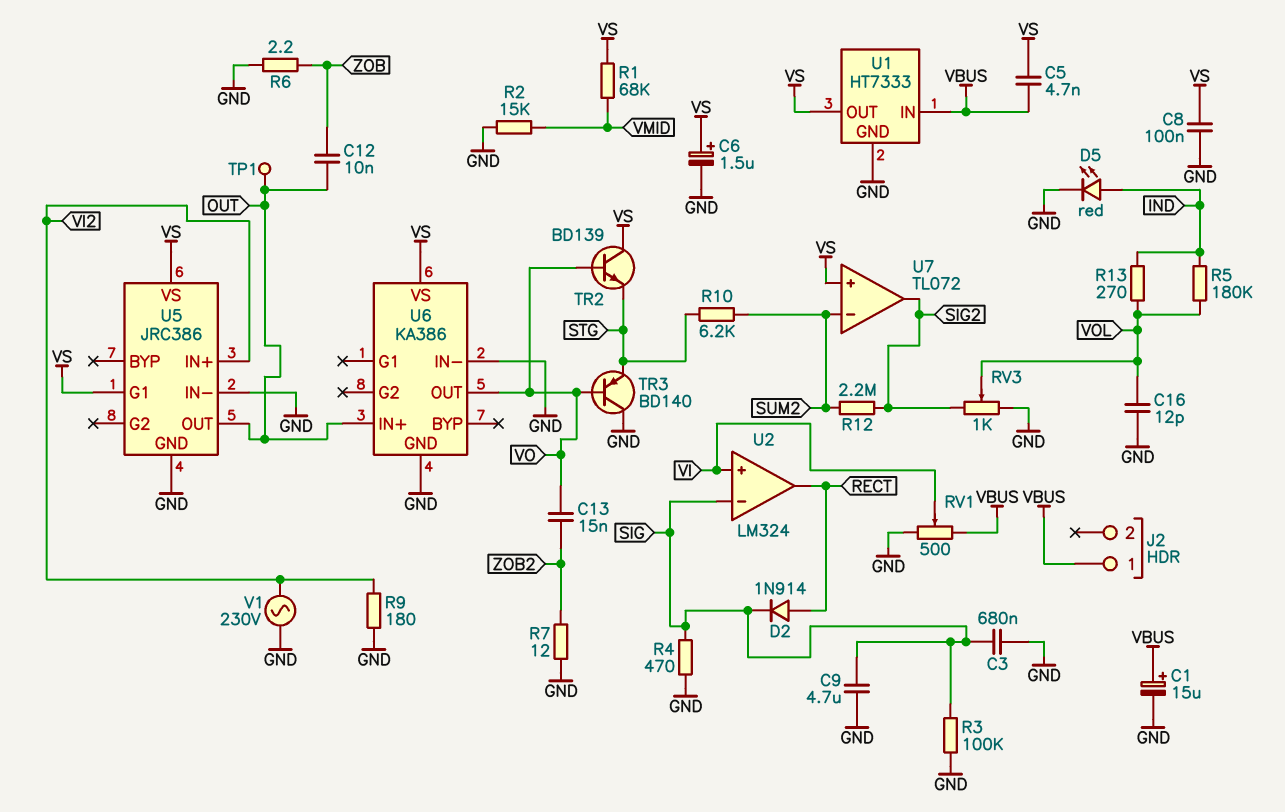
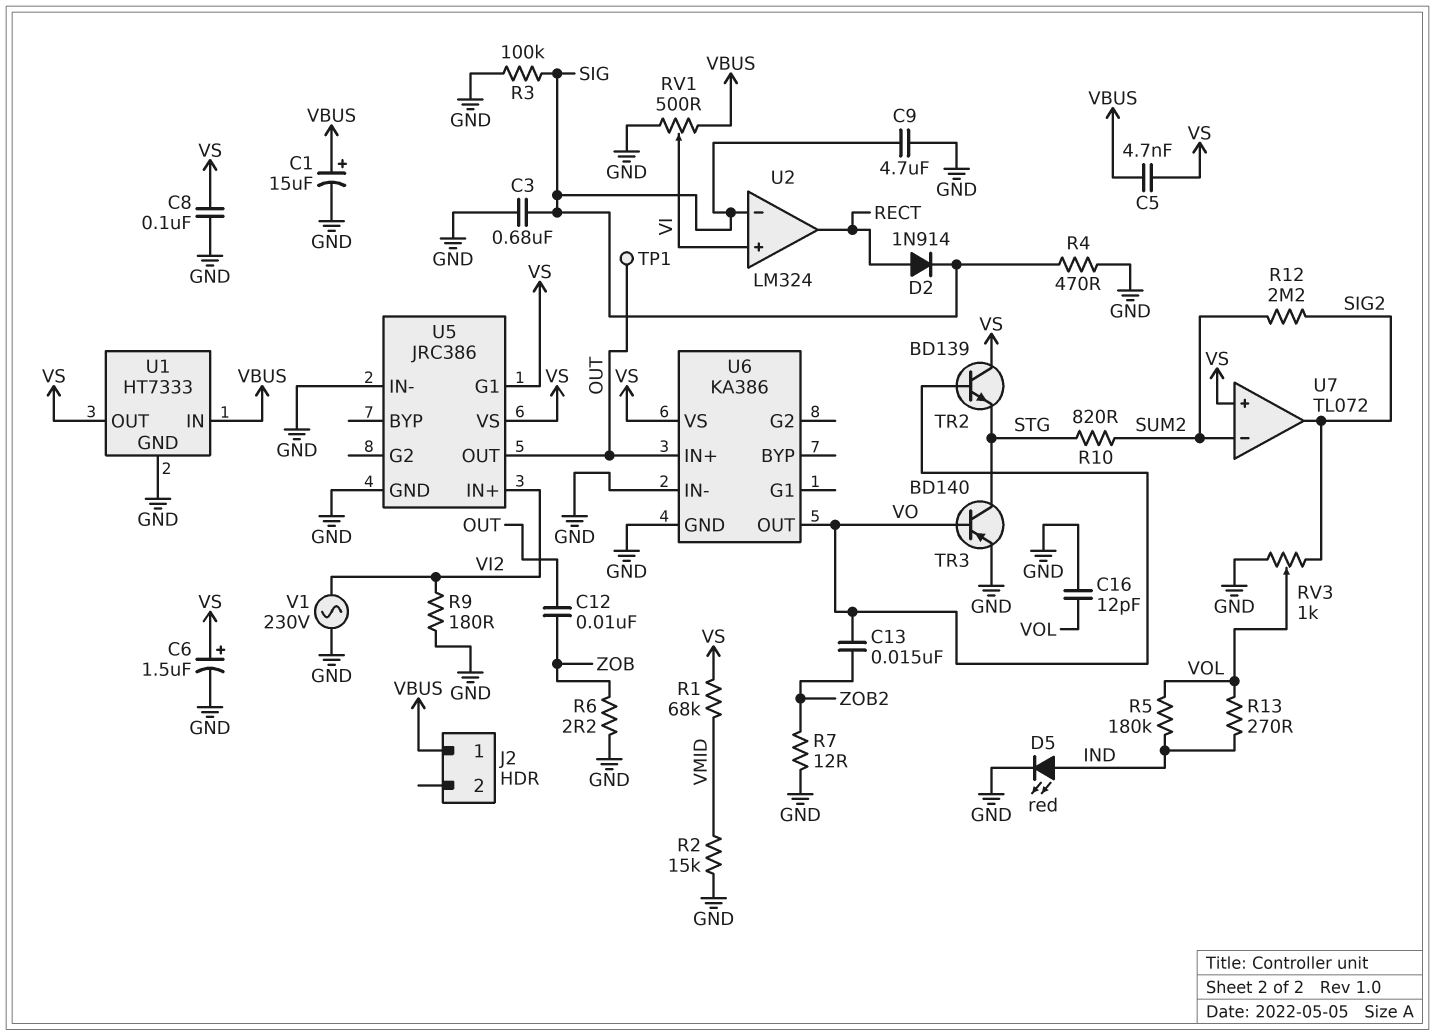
R10: 6.2k (STG, SUM2) -> 820 (STG, SUM2)
TR3: PNP BD140 (B VO, C GND, E STG) -> PNP BD140 (B VO, C STG, E GND)

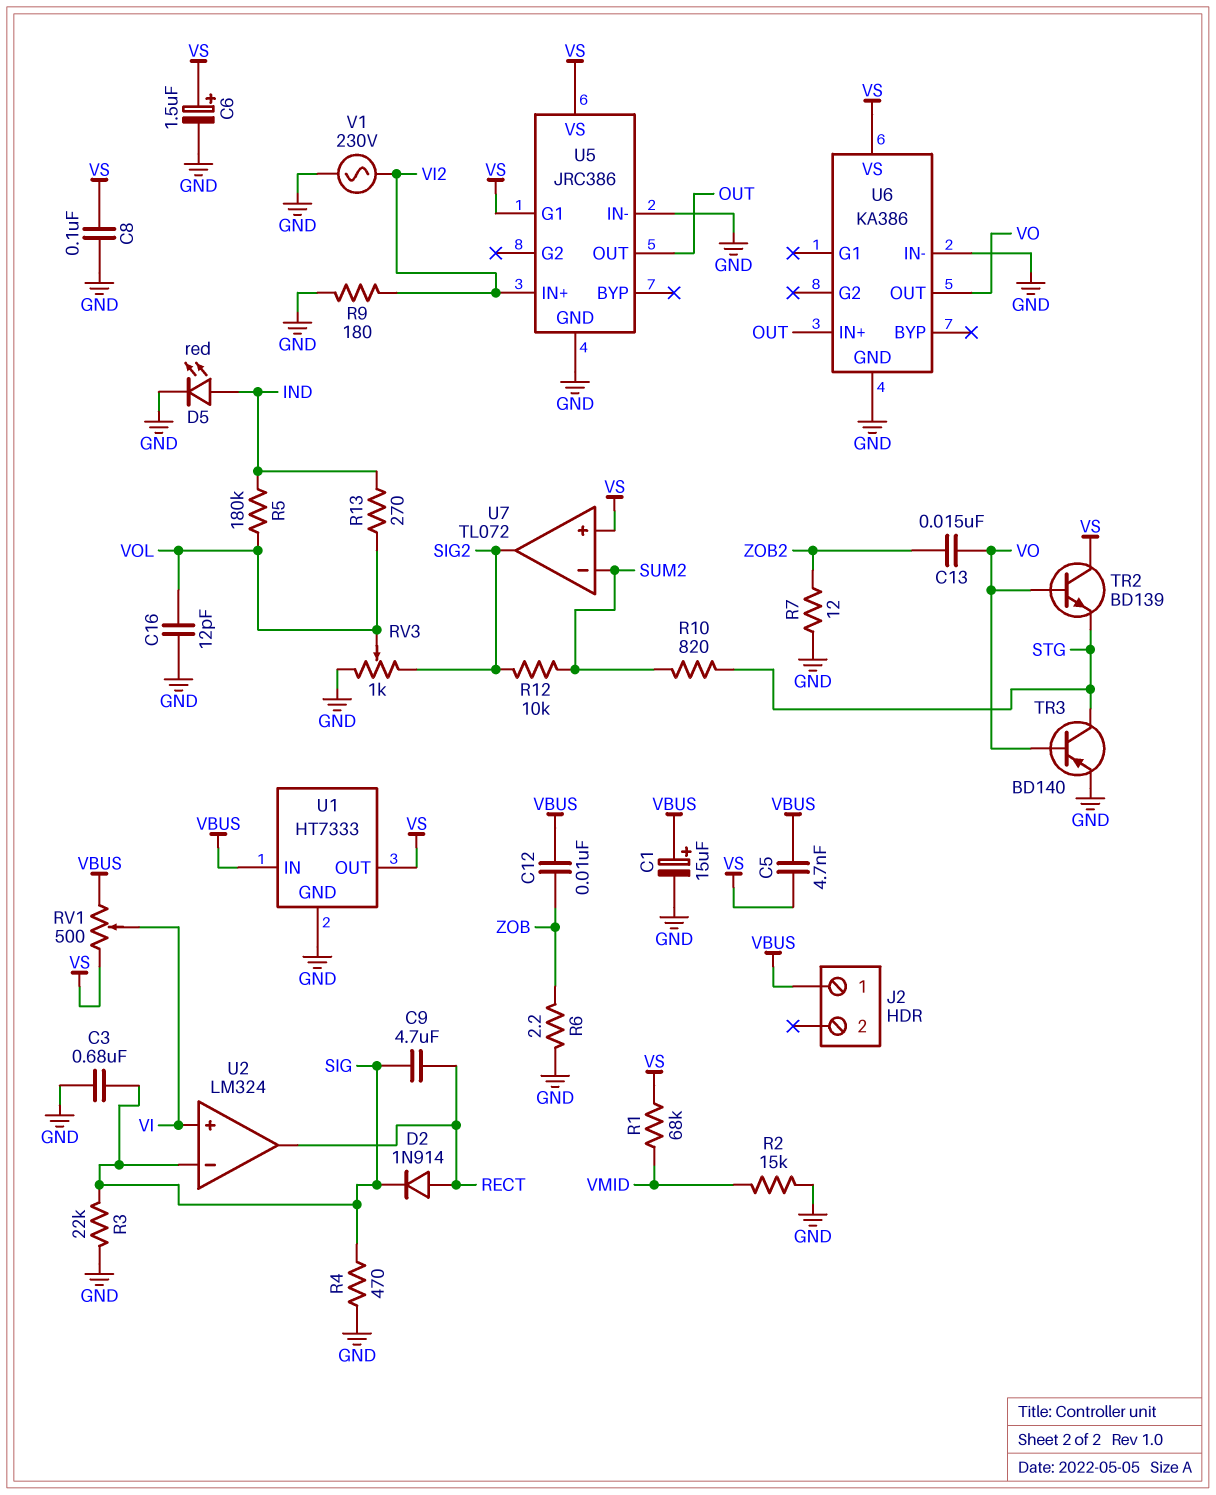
C9: 4.7uF (GND, SIG) -> 4.7uF (RECT, SIG)
C12: 10nF (OUT, ZOB) -> 10nF (VBUS, ZOB)
R3: 100k (GND, SIG) -> 22k (GND, SIG)
R12: 2.2M (SIG2, SUM2) -> 10k (SIG2, SUM2)
RV1: 500 (GND, VBUS, wiper VI) -> 500 (VBUS, VS, wiper VI)
TP1: test point (OUT) -> none

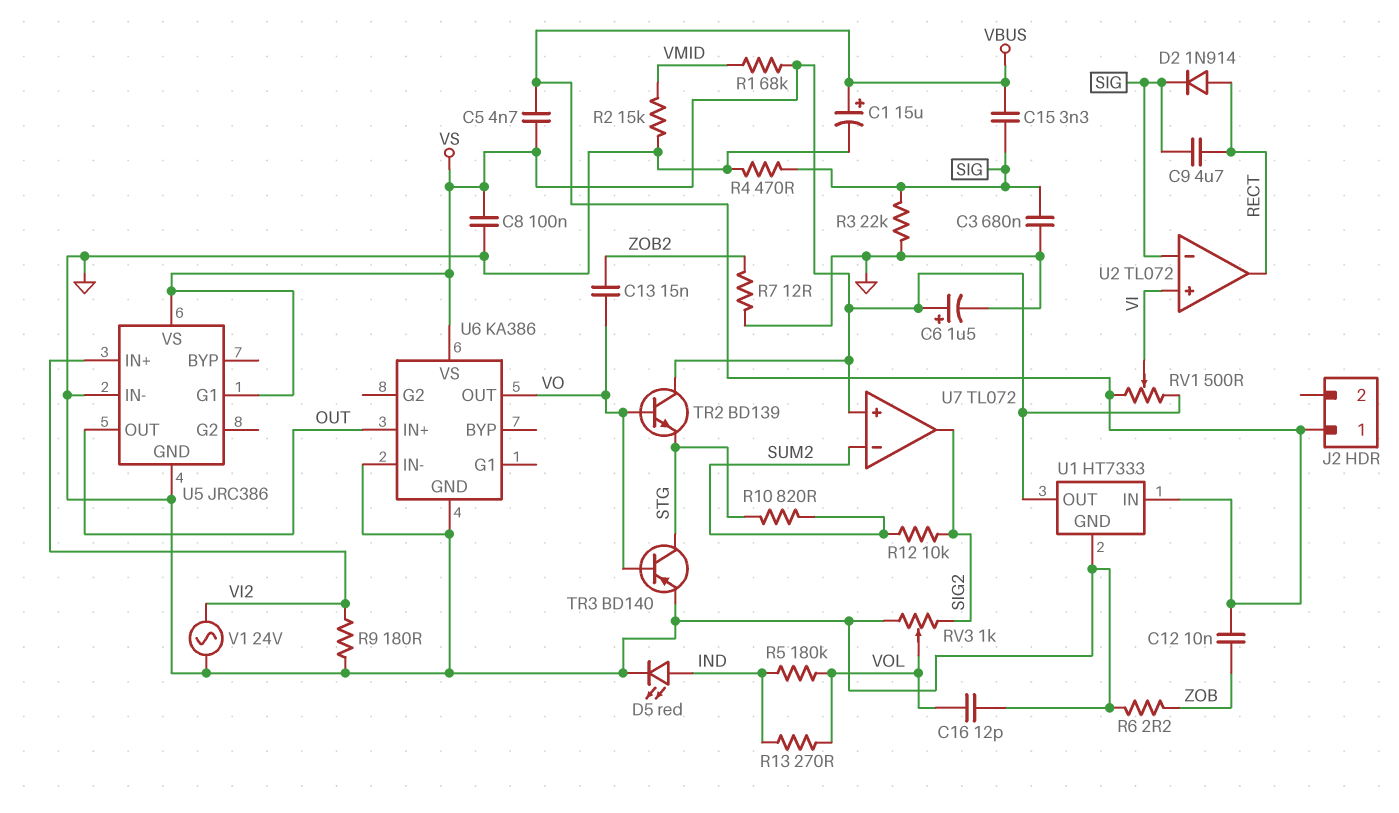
C15: none -> 3.3nF (SIG, VBUS)
U2: LM324 -> TL072
V1: AC 230V (GND, VI2) -> AC 24V (GND, VI2)

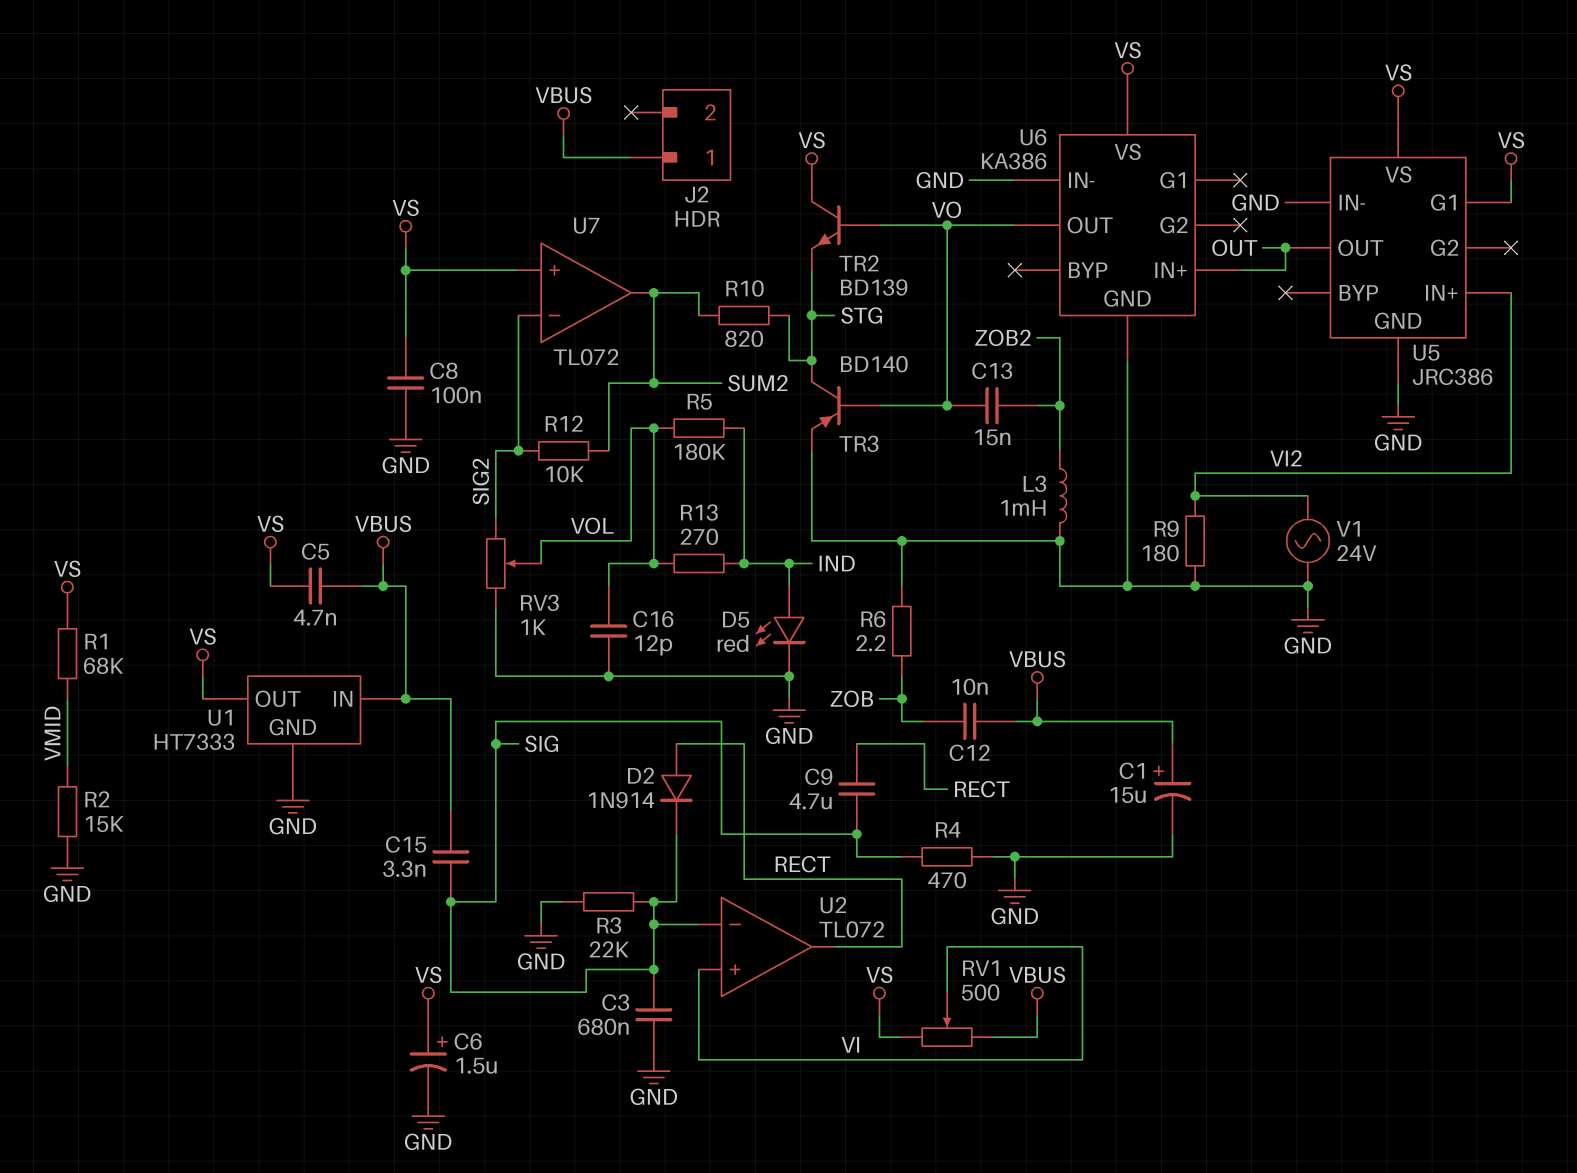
L3: none -> 1mH (GND, ZOB2)
R7: 12 (GND, ZOB2) -> none
U7 pin in-: SUM2 -> SIG2
U7 pin out: SIG2 -> SUM2

